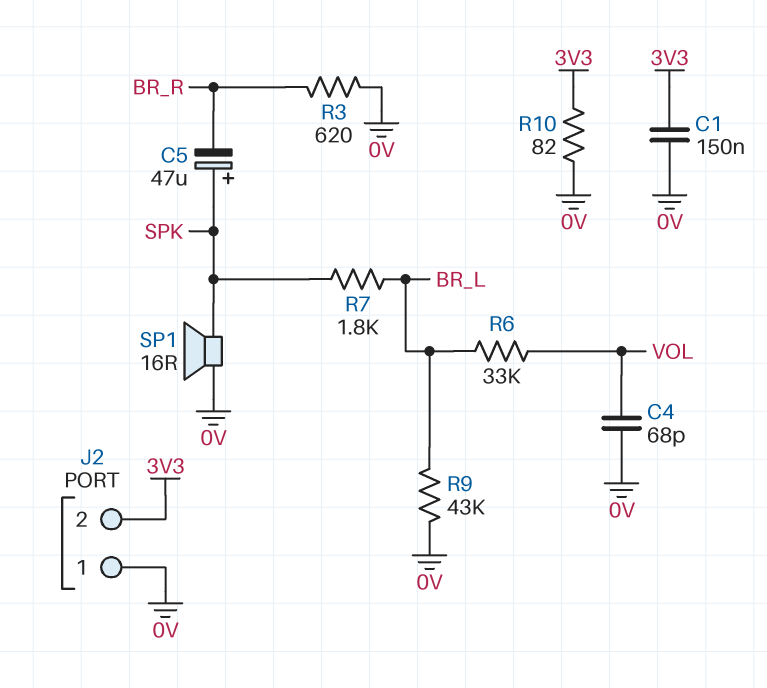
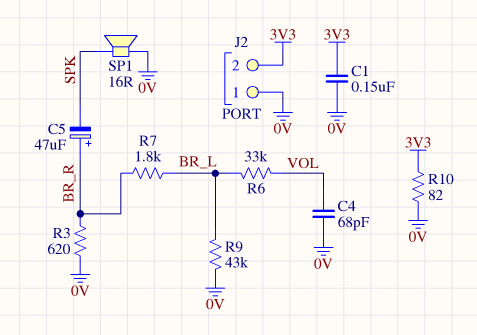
C5: 47uF (plus SPK, minus BR_R) -> 47uF (plus BR_R, minus SPK)
R7: 1.8k (BR_L, SPK) -> 1.8k (BR_L, BR_R)

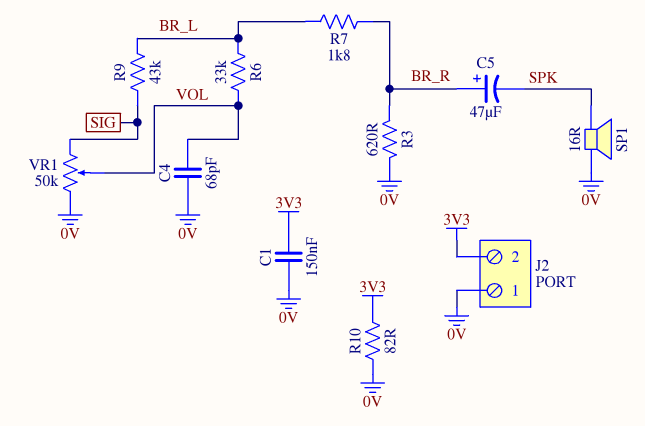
R9: 43k (0V, BR_L) -> 43k (BR_L, SIG)
VR1: none -> 50k (0V, SIG, wiper VOL)

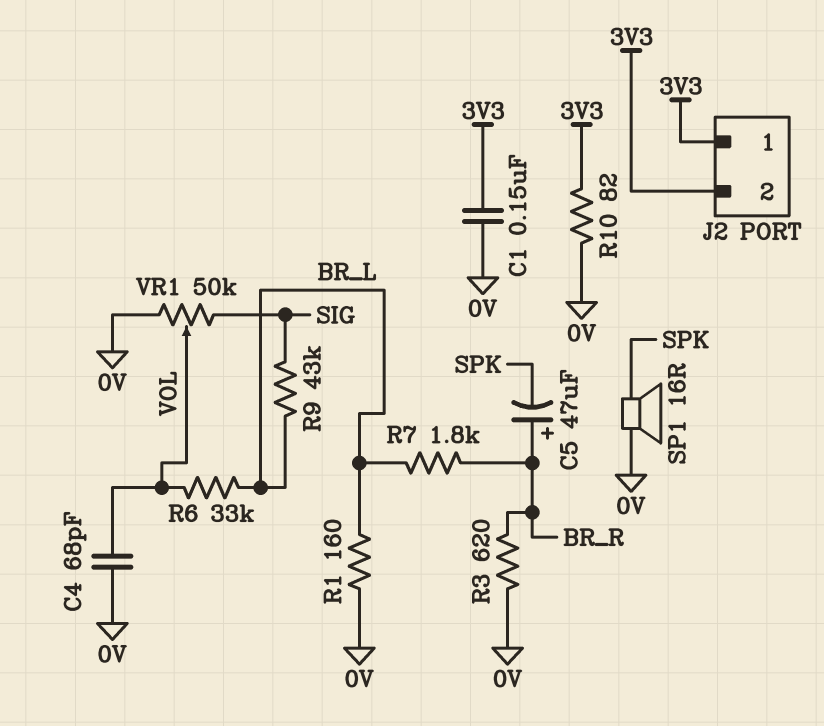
J2 pin 1: 0V -> 3V3
R1: none -> 160 (0V, BR_L)

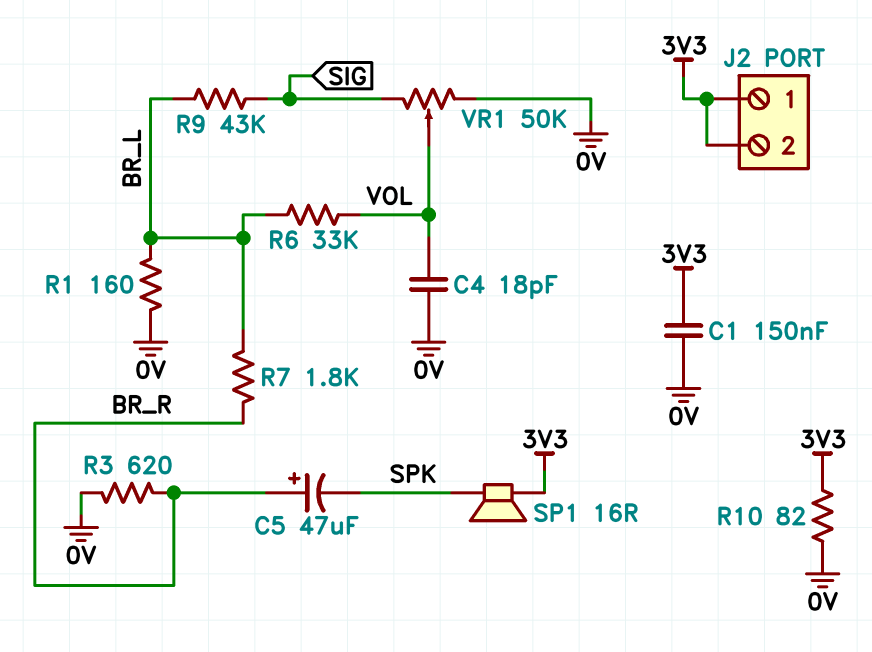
C4: 68pF (0V, VOL) -> 18pF (0V, VOL)
SP1: speaker 16R (0V, SPK) -> speaker 16R (3V3, SPK)

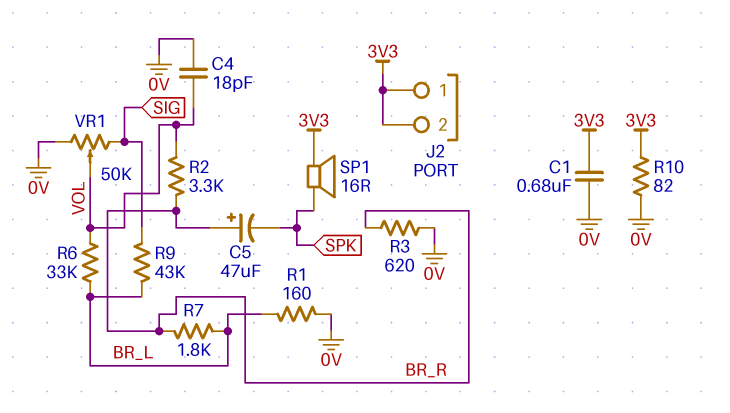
C1: 150nF (0V, 3V3) -> 680nF (0V, 3V3)
R2: none -> 3.3k (BR_R, VOL)

